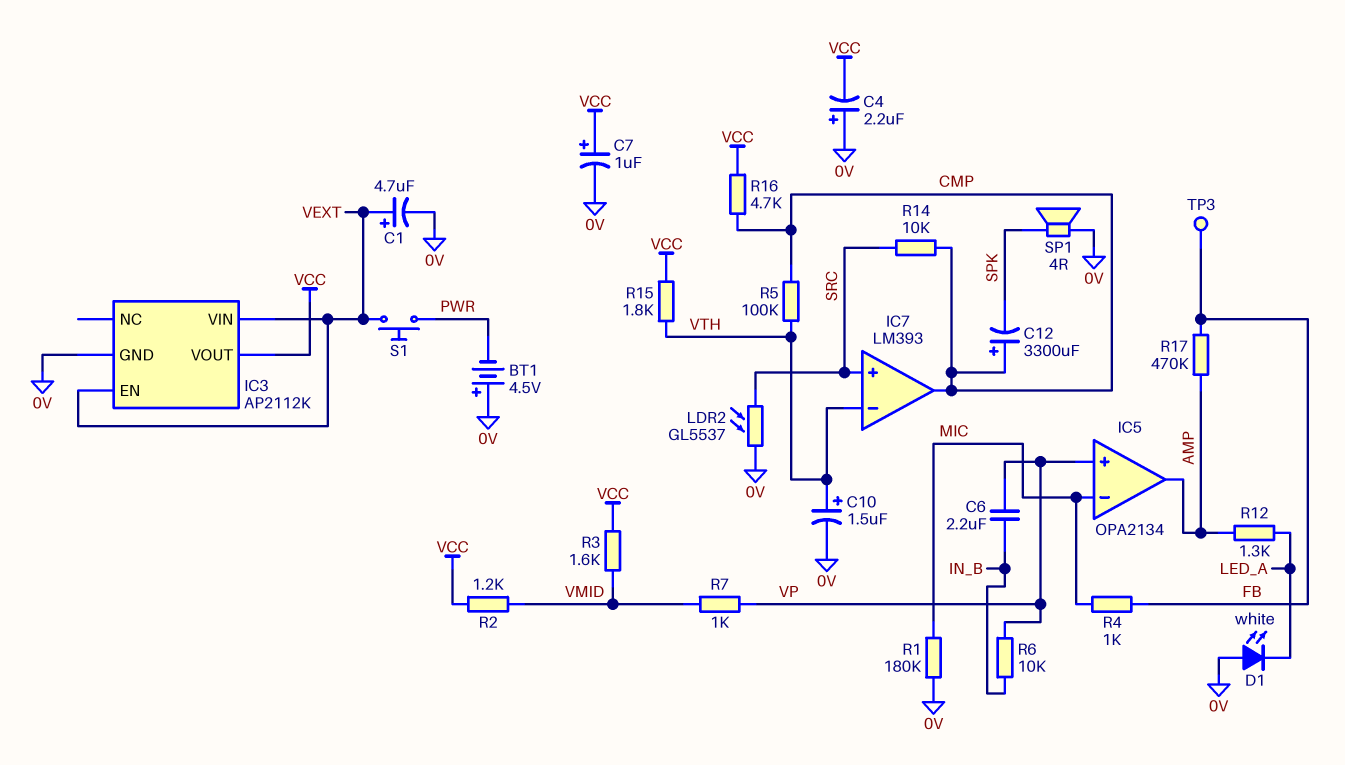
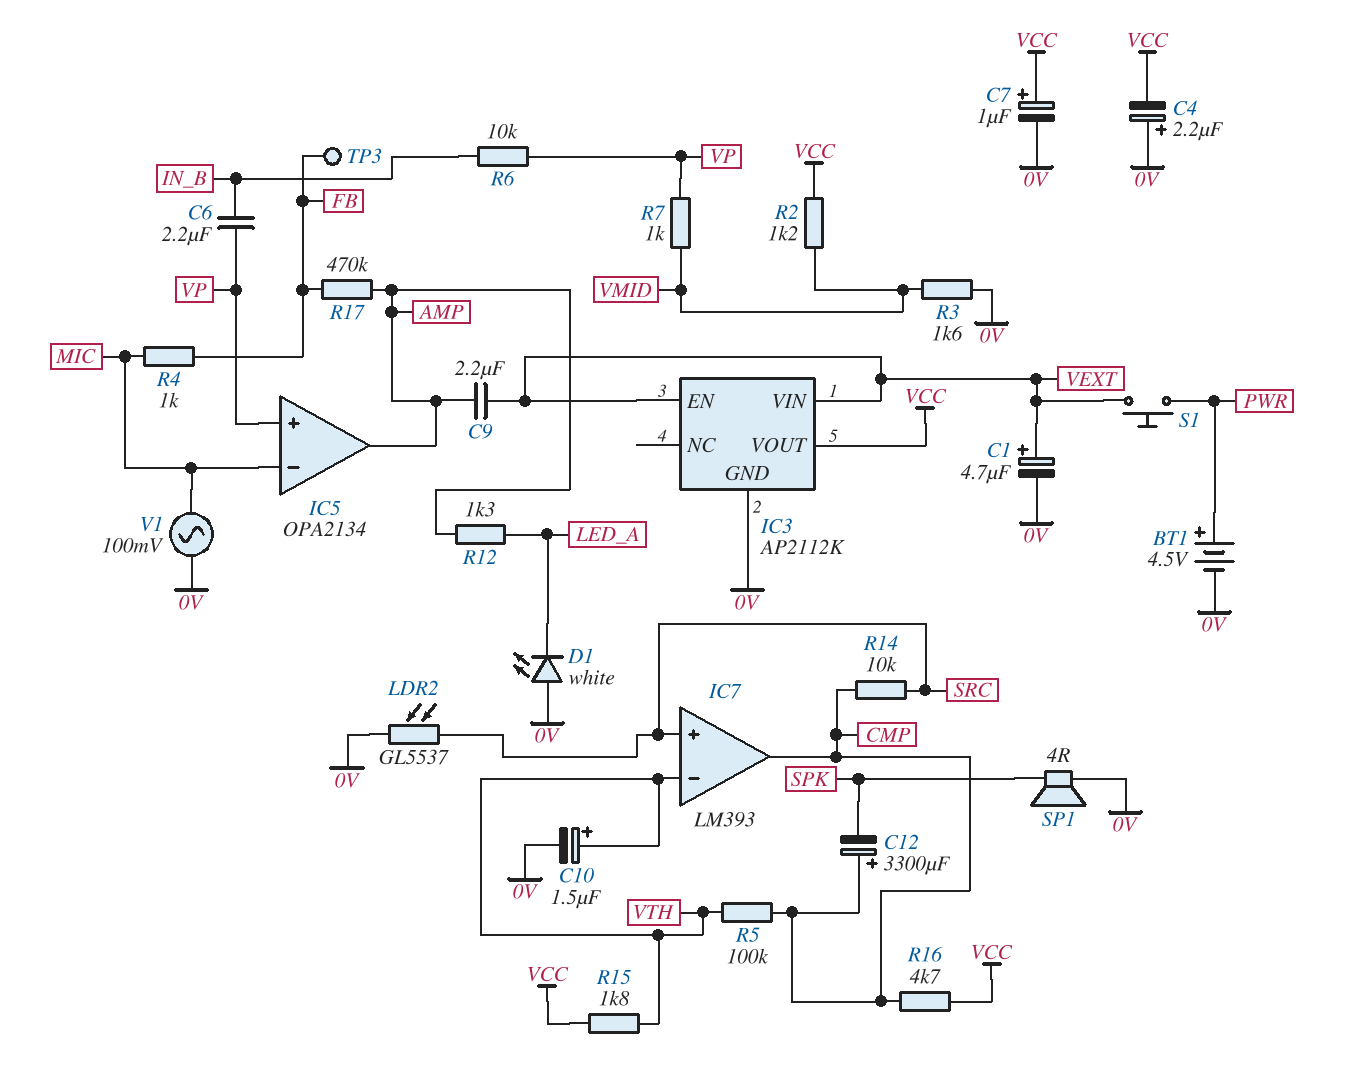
BT1: 4.5V (plus 0V, minus PWR) -> 4.5V (plus PWR, minus 0V)
C9: none -> 2.2uF (AMP, VEXT)
R1: 180k (0V, MIC) -> none
R3: 1.6k (VCC, VMID) -> 1.6k (0V, VMID)
V1: none -> AC 100mV (0V, MIC)

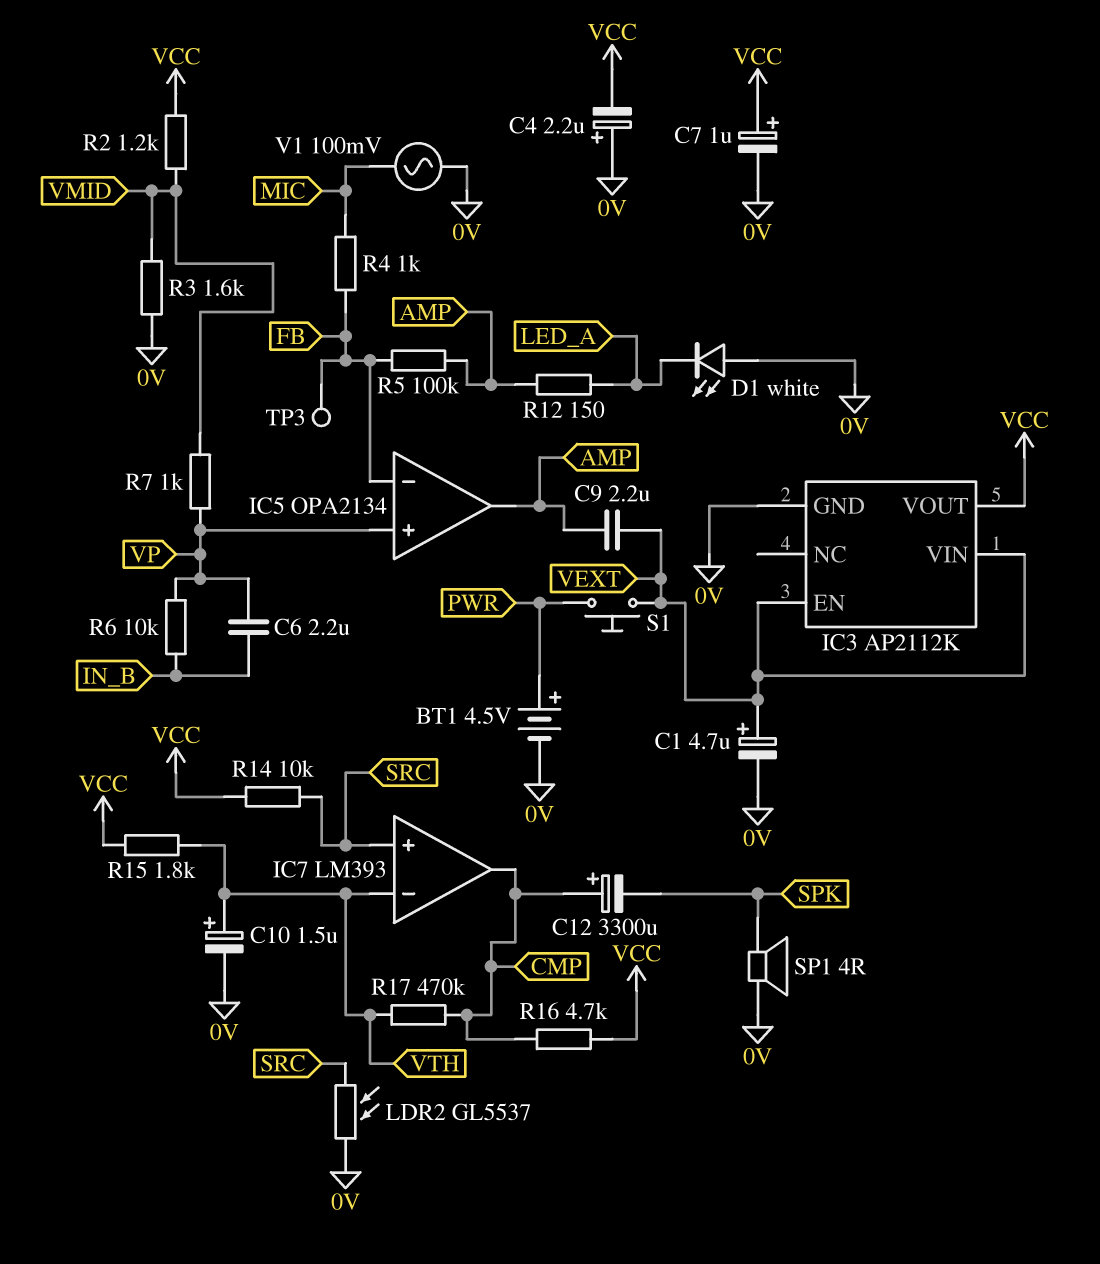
IC5 pin in-: MIC -> FB
R5: 100k (CMP, VTH) -> 100k (AMP, FB)
R12: 1.3k (AMP, LED_A) -> 150 (AMP, LED_A)
R14: 10k (CMP, SRC) -> 10k (SRC, VCC)
R17: 470k (AMP, FB) -> 470k (CMP, VTH)

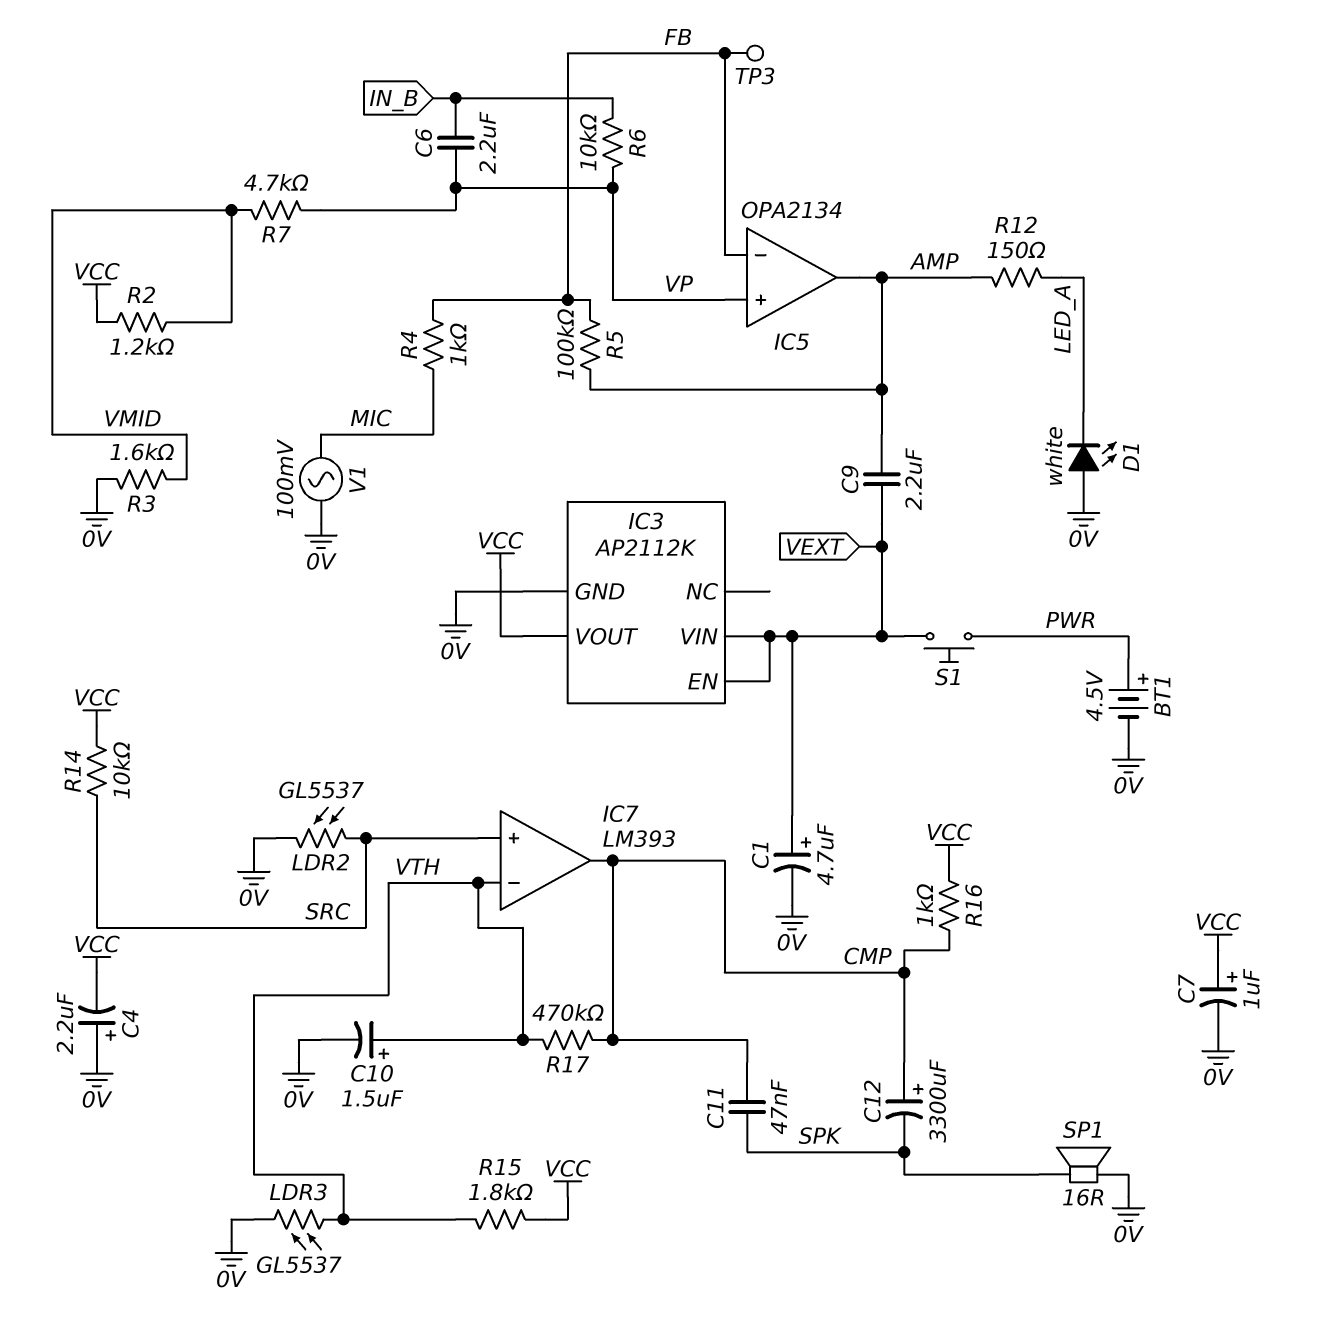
C11: none -> 47nF (CMP, SPK)
LDR3: none -> GL5537 (0V, VTH)
R7: 1k (VMID, VP) -> 4.7k (VMID, VP)
R16: 4.7k (CMP, VCC) -> 1k (CMP, VCC)
SP1: speaker 4R (0V, SPK) -> speaker 16R (0V, SPK)

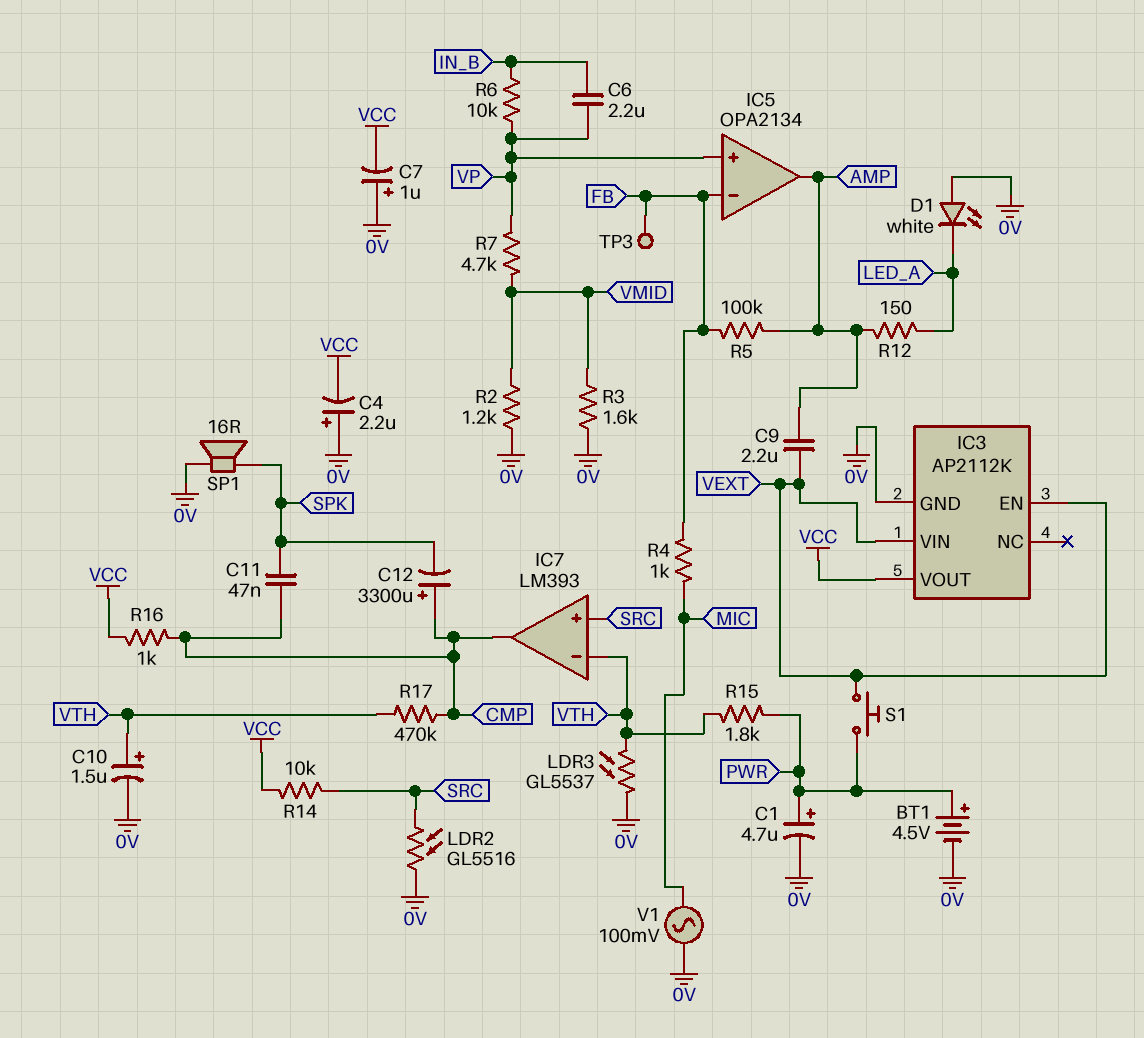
C1: 4.7uF (plus VEXT, minus 0V) -> 4.7uF (plus PWR, minus 0V)
C7: 1uF (plus VCC, minus 0V) -> 1uF (plus 0V, minus VCC)
LDR2: GL5537 (0V, SRC) -> GL5516 (0V, SRC)
R2: 1.2k (VCC, VMID) -> 1.2k (0V, VMID)
R15: 1.8k (VCC, VTH) -> 1.8k (PWR, VTH)

